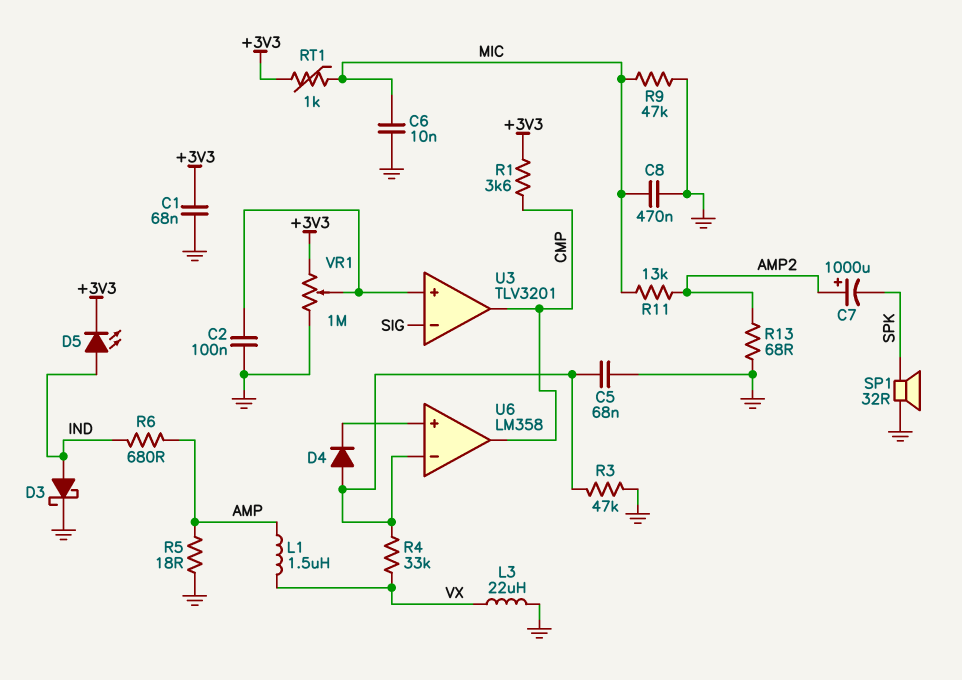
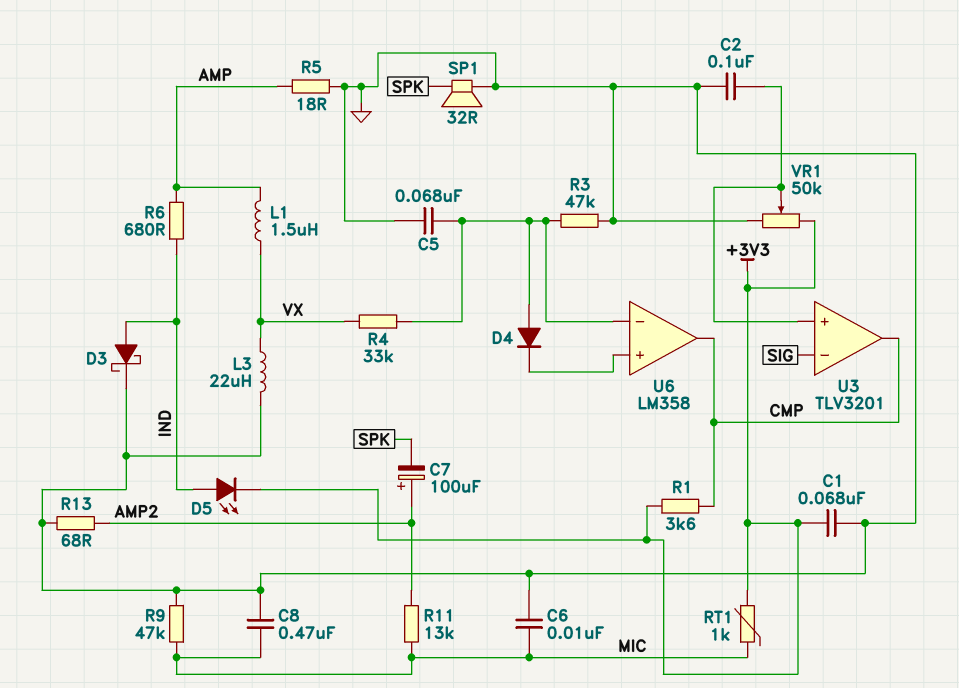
C7: 1000uF (plus AMP2, minus SPK) -> 100uF (plus AMP2, minus SPK)
VR1: 1M (+3V3, GND, wiper U3/in+) -> 50k (+3V3, GND, wiper U3/in+)

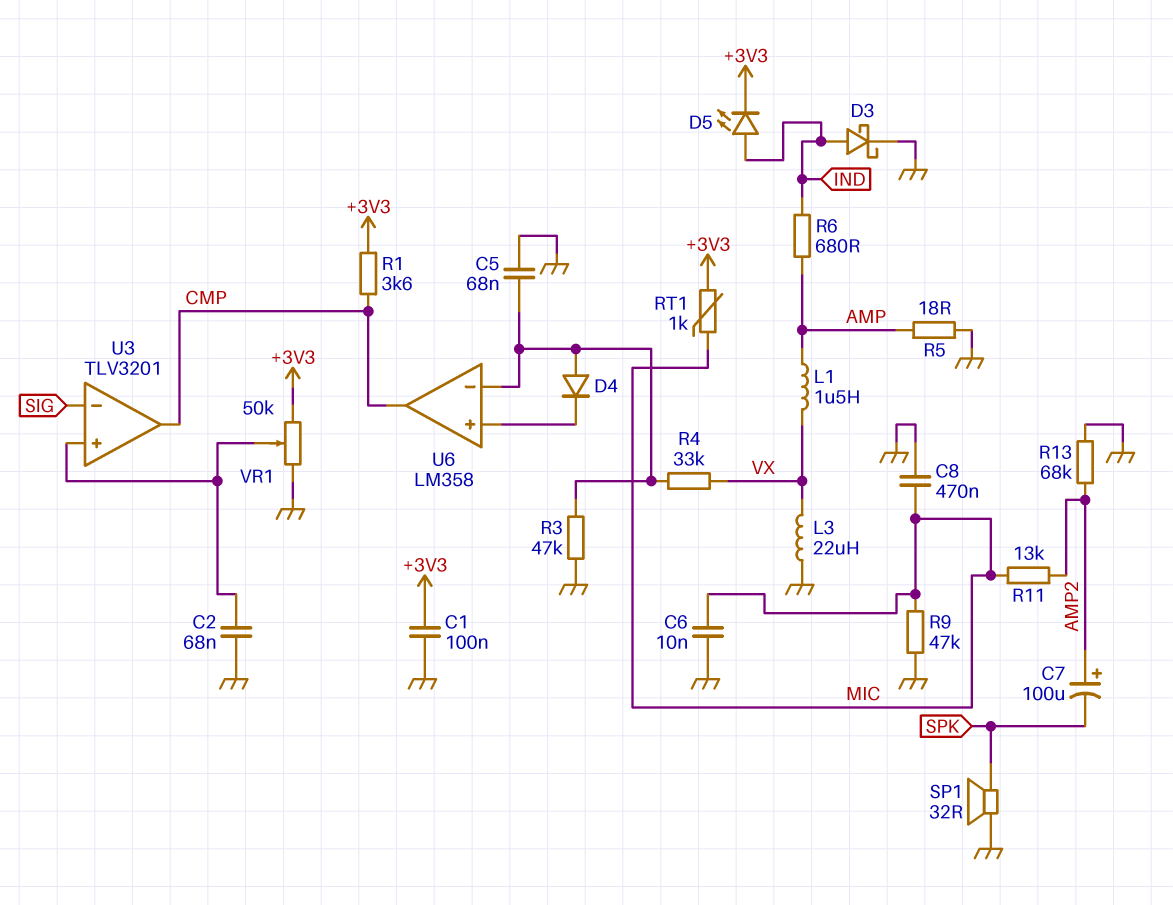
C1: 68nF (+3V3, GND) -> 100nF (+3V3, GND)
C2: 100nF (GND, U3/in+) -> 68nF (GND, U3/in+)
R13: 68 (AMP2, GND) -> 68k (AMP2, GND)

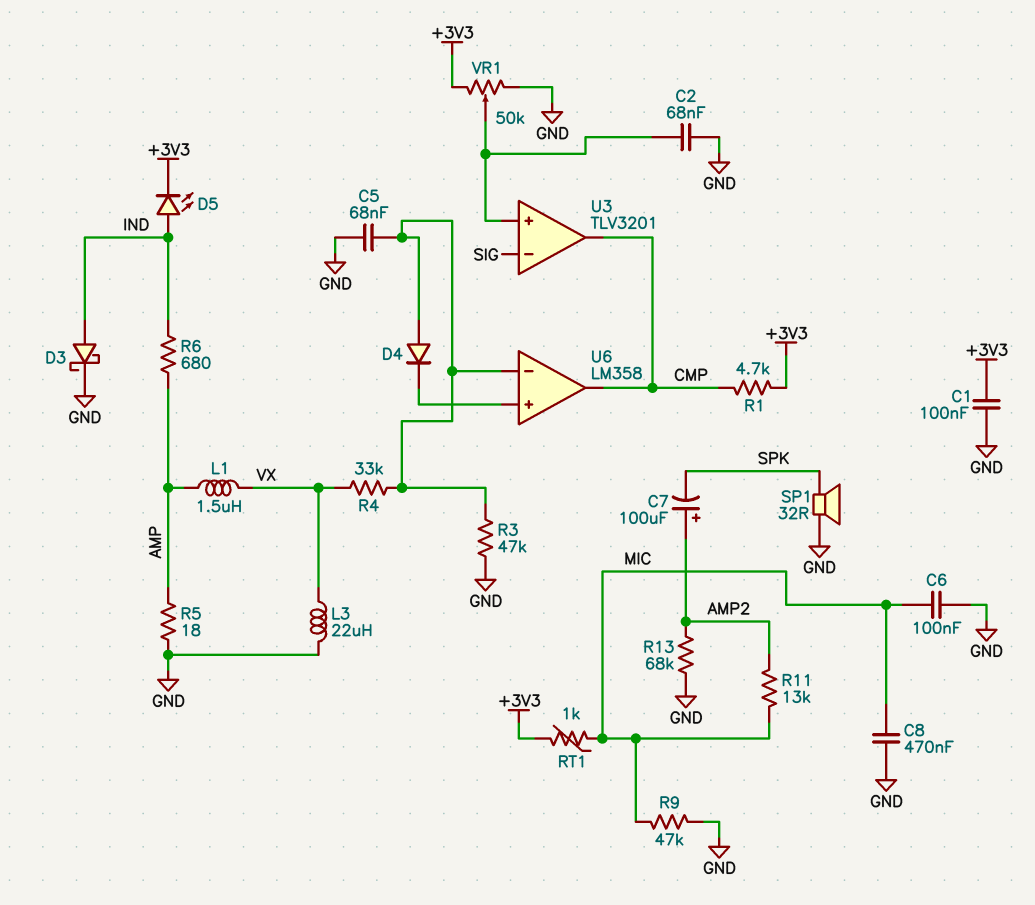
C6: 10nF (GND, MIC) -> 100nF (GND, MIC)
R1: 3.6k (+3V3, CMP) -> 4.7k (+3V3, CMP)

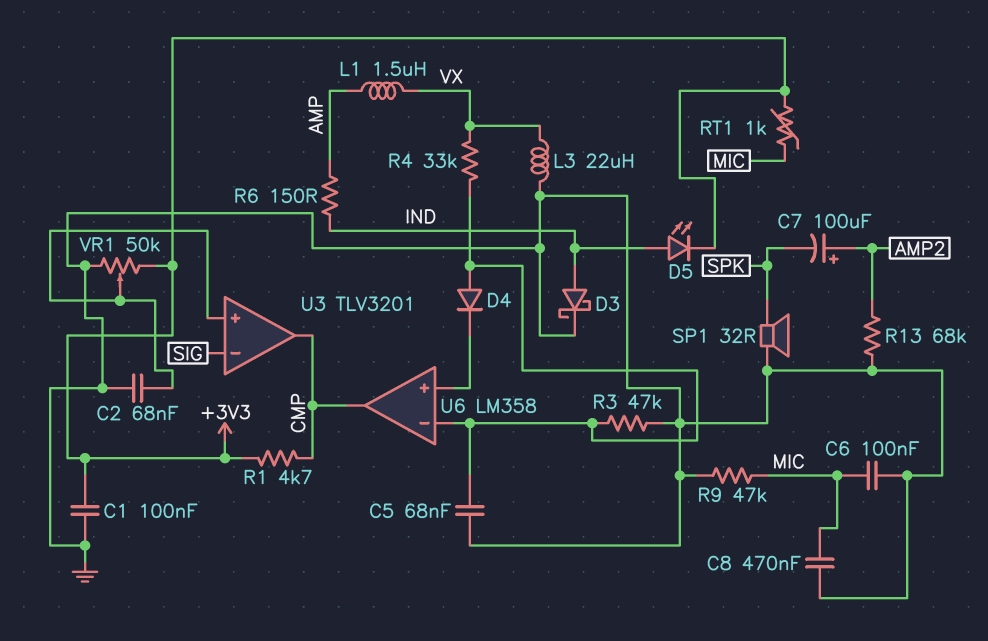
R5: 18 (AMP, GND) -> none
R6: 680 (AMP, IND) -> 150 (AMP, IND)
R11: 13k (AMP2, MIC) -> none

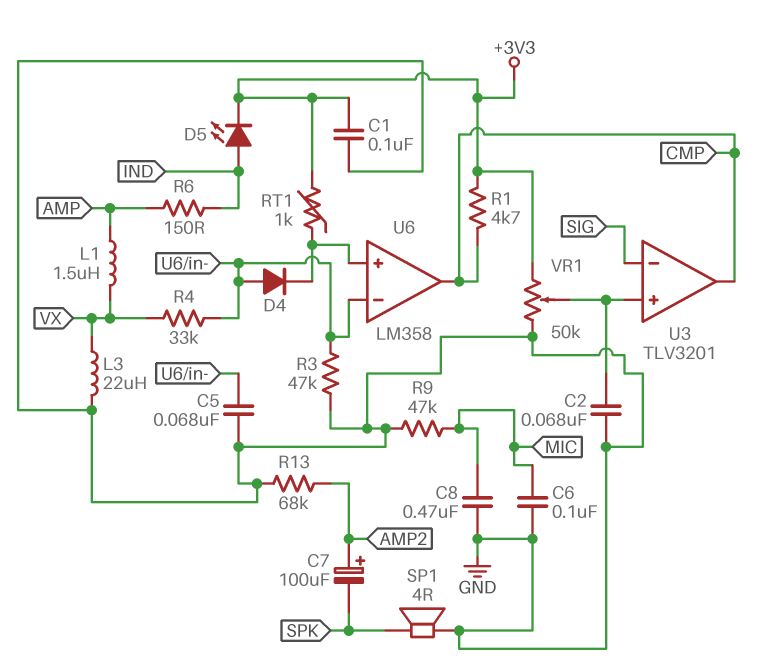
D3: schottky (A IND, K GND) -> none
RT1: 1k (+3V3, MIC) -> 1k (+3V3, U6/in+)
SP1: speaker 32R (GND, SPK) -> speaker 4R (GND, SPK)

